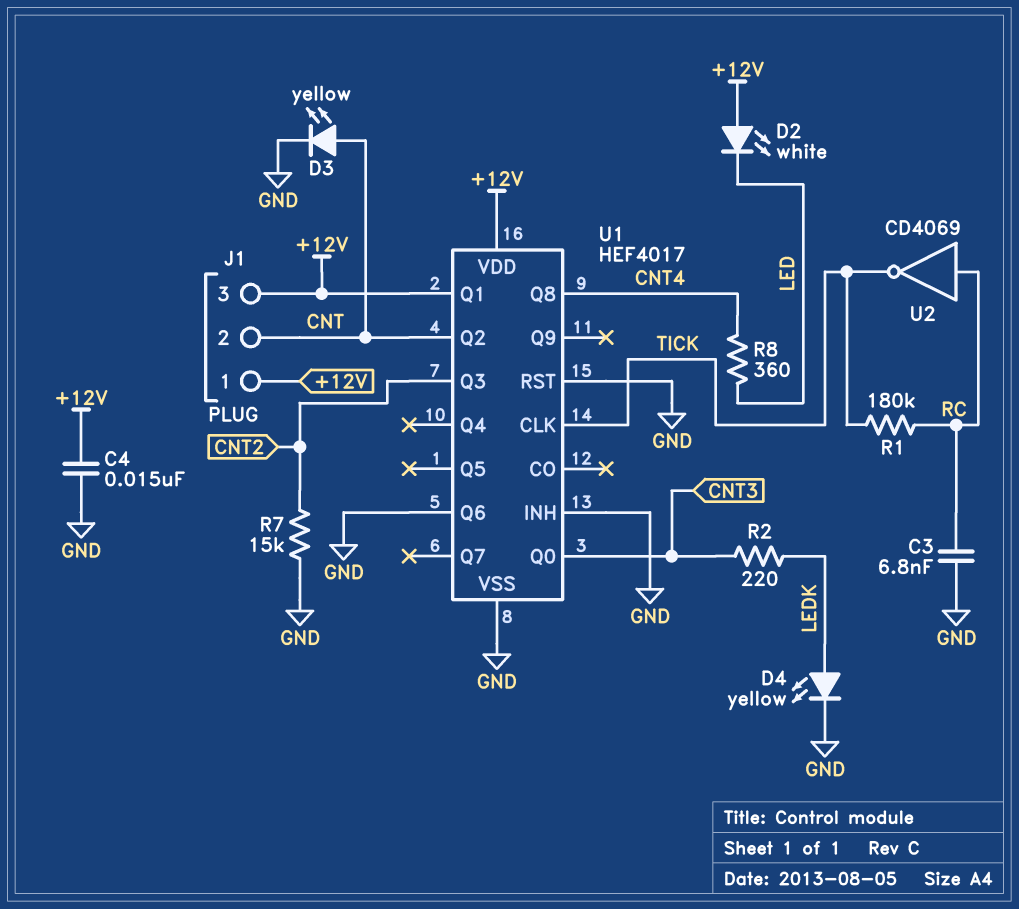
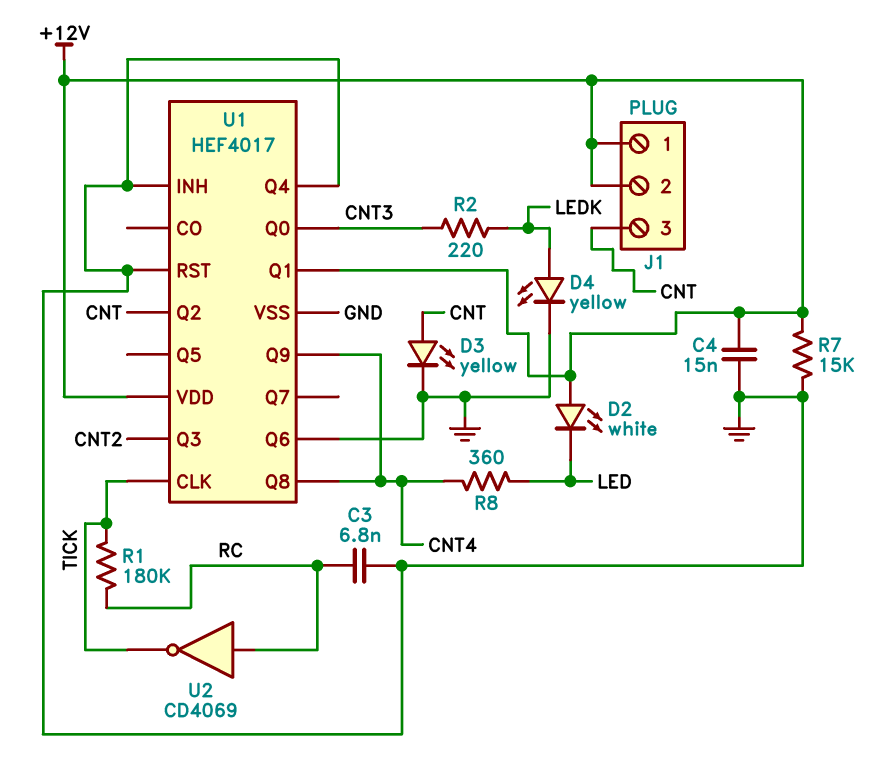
J1 pin 2: CNT -> +12V
J1 pin 3: +12V -> CNT
R7: 15k (CNT2, GND) -> 15k (+12V, GND)
U1 pin Q4: none -> GND
U1 pin Q9: none -> CNT4

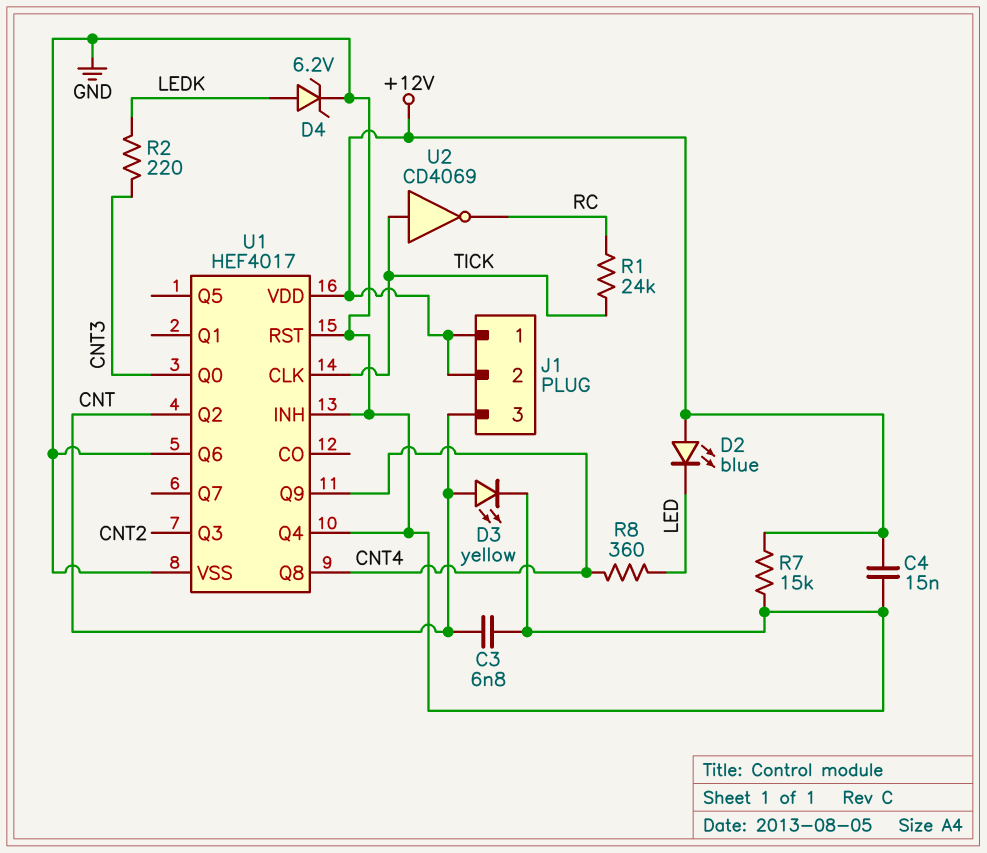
C3: 6.8nF (GND, RC) -> 6.8nF (CNT, GND)
D2: LED white (A +12V, K LED) -> LED blue (A +12V, K LED)
D4: LED yellow (A LEDK, K GND) -> zener 6.2V (A LEDK, K GND)
R1: 180k (RC, TICK) -> 24k (RC, TICK)
U1 pin Q1: +12V -> none
U2: NOT CD4069 (in RC, out TICK) -> NOT CD4069 (in TICK, out RC)

